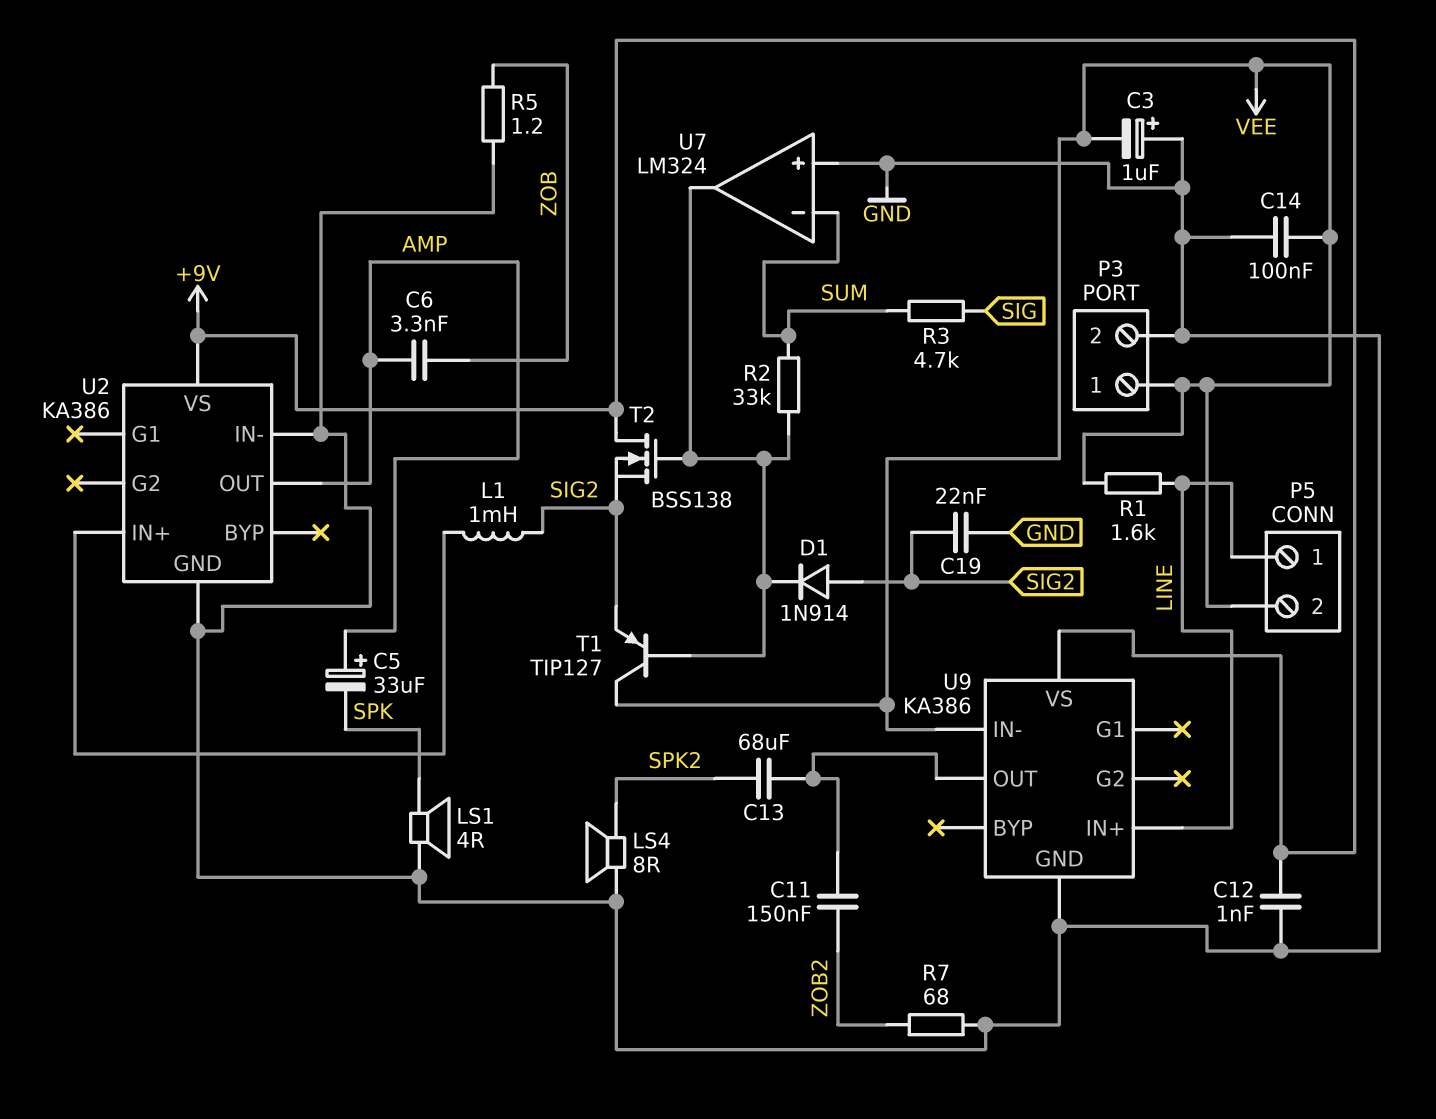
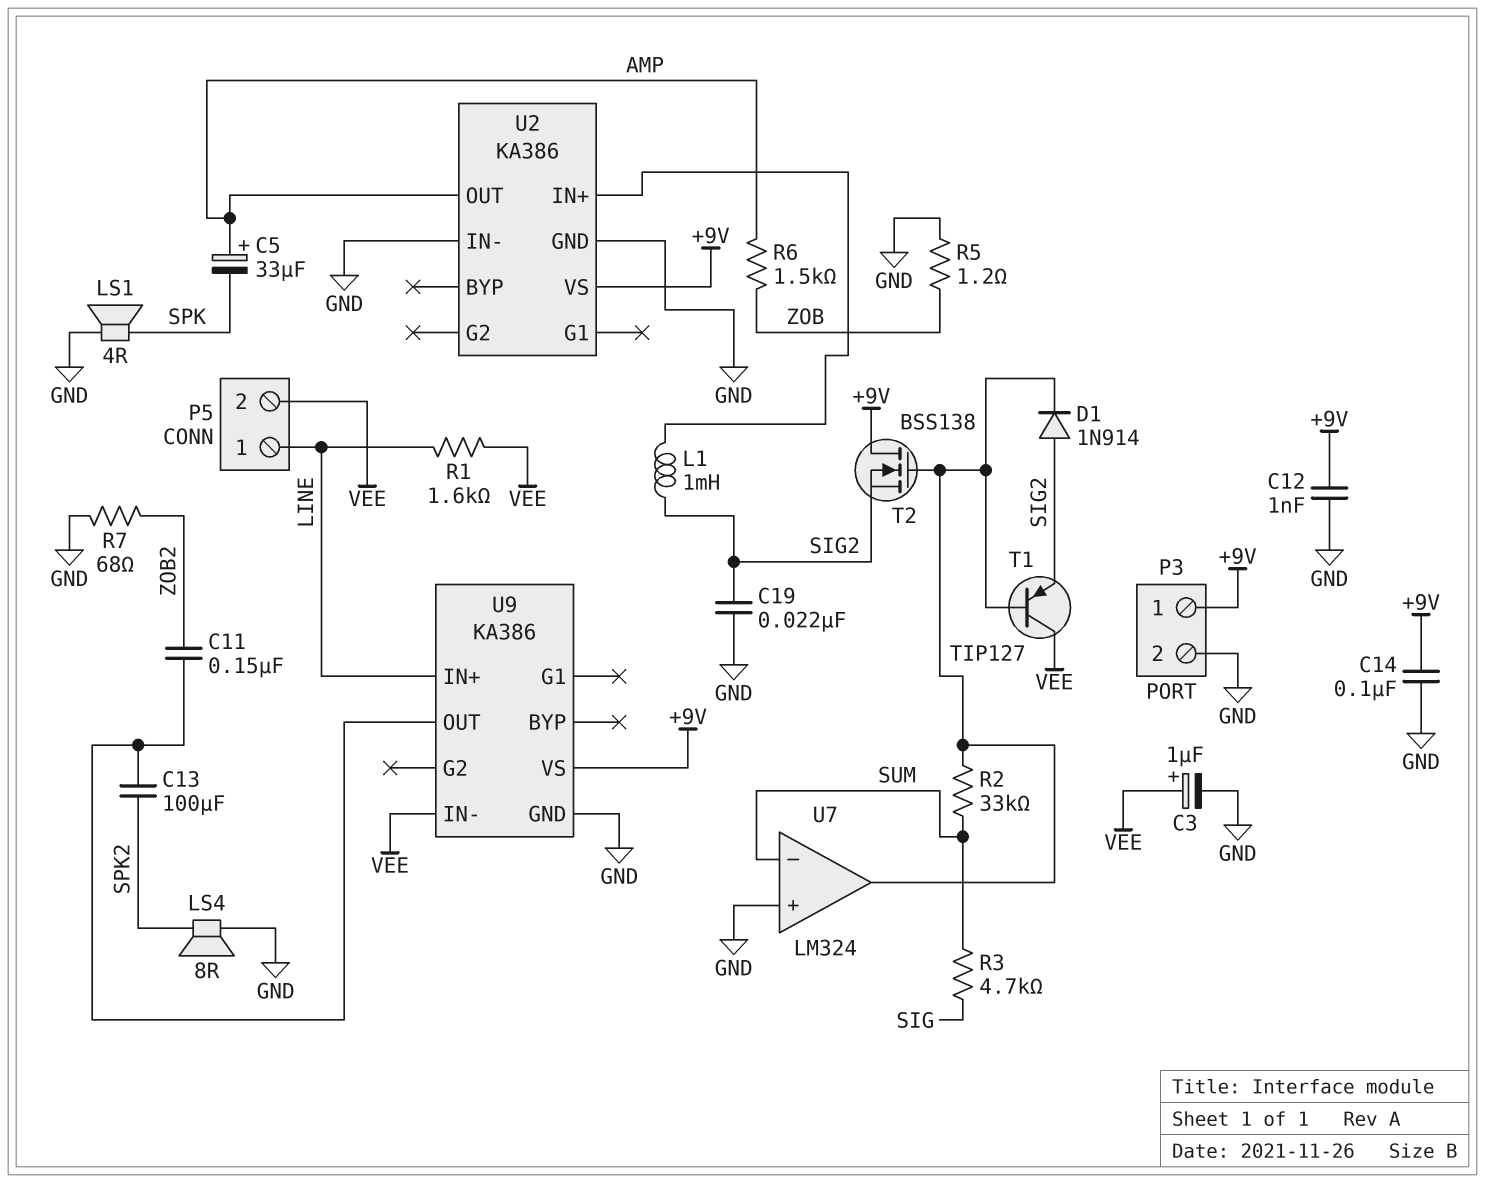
C3: 1uF (plus GND, minus VEE) -> 1uF (plus VEE, minus GND)
C6: 3.3nF (AMP, ZOB) -> none
C13: 68uF (SPK2, U9/OUT) -> 100uF (SPK2, U9/OUT)
C14: 100nF (GND, VEE) -> 100nF (+9V, GND)
P3 pin 1: VEE -> +9V
R6: none -> 1.5k (AMP, ZOB)

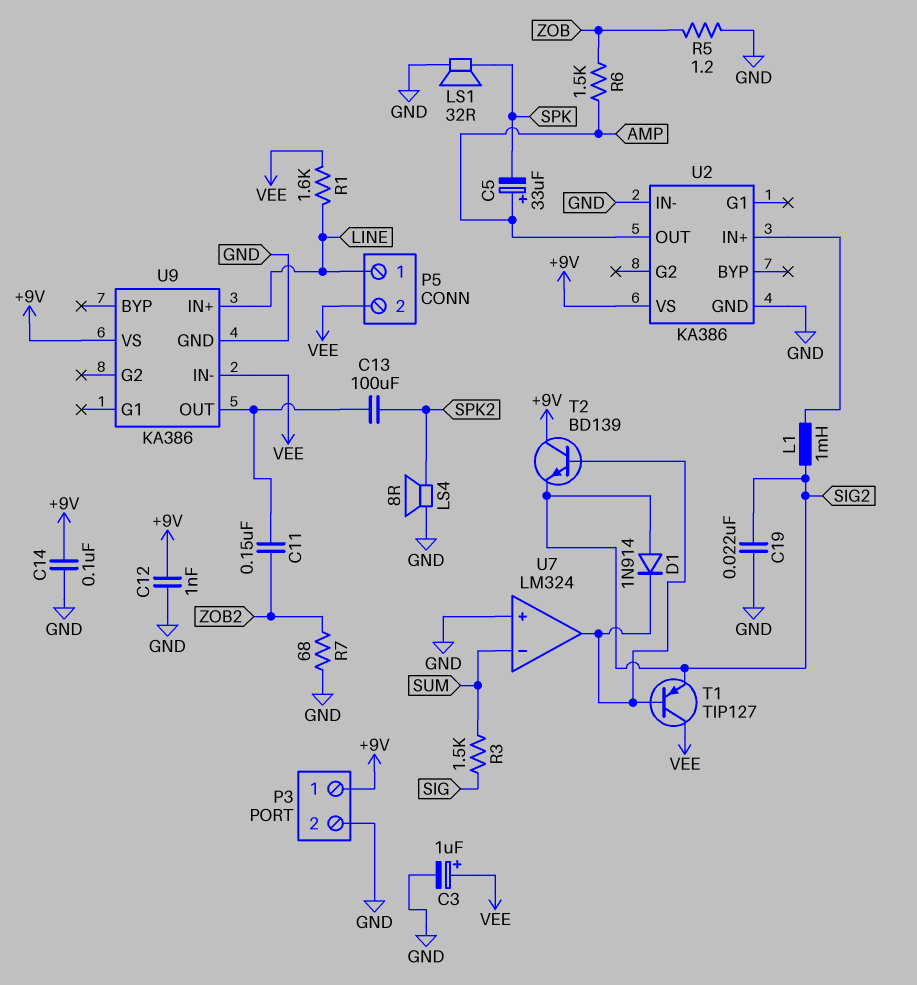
LS1: speaker 4R (GND, SPK) -> speaker 32R (GND, SPK)
R2: 33k (SUM, U7/out) -> none
R3: 4.7k (SIG, SUM) -> 1.5k (SIG, SUM)
T2: NMOS BSS138 (G U7/out, D +9V, S SIG2) -> NPN BD139 (B U7/out, C +9V, E SIG2)

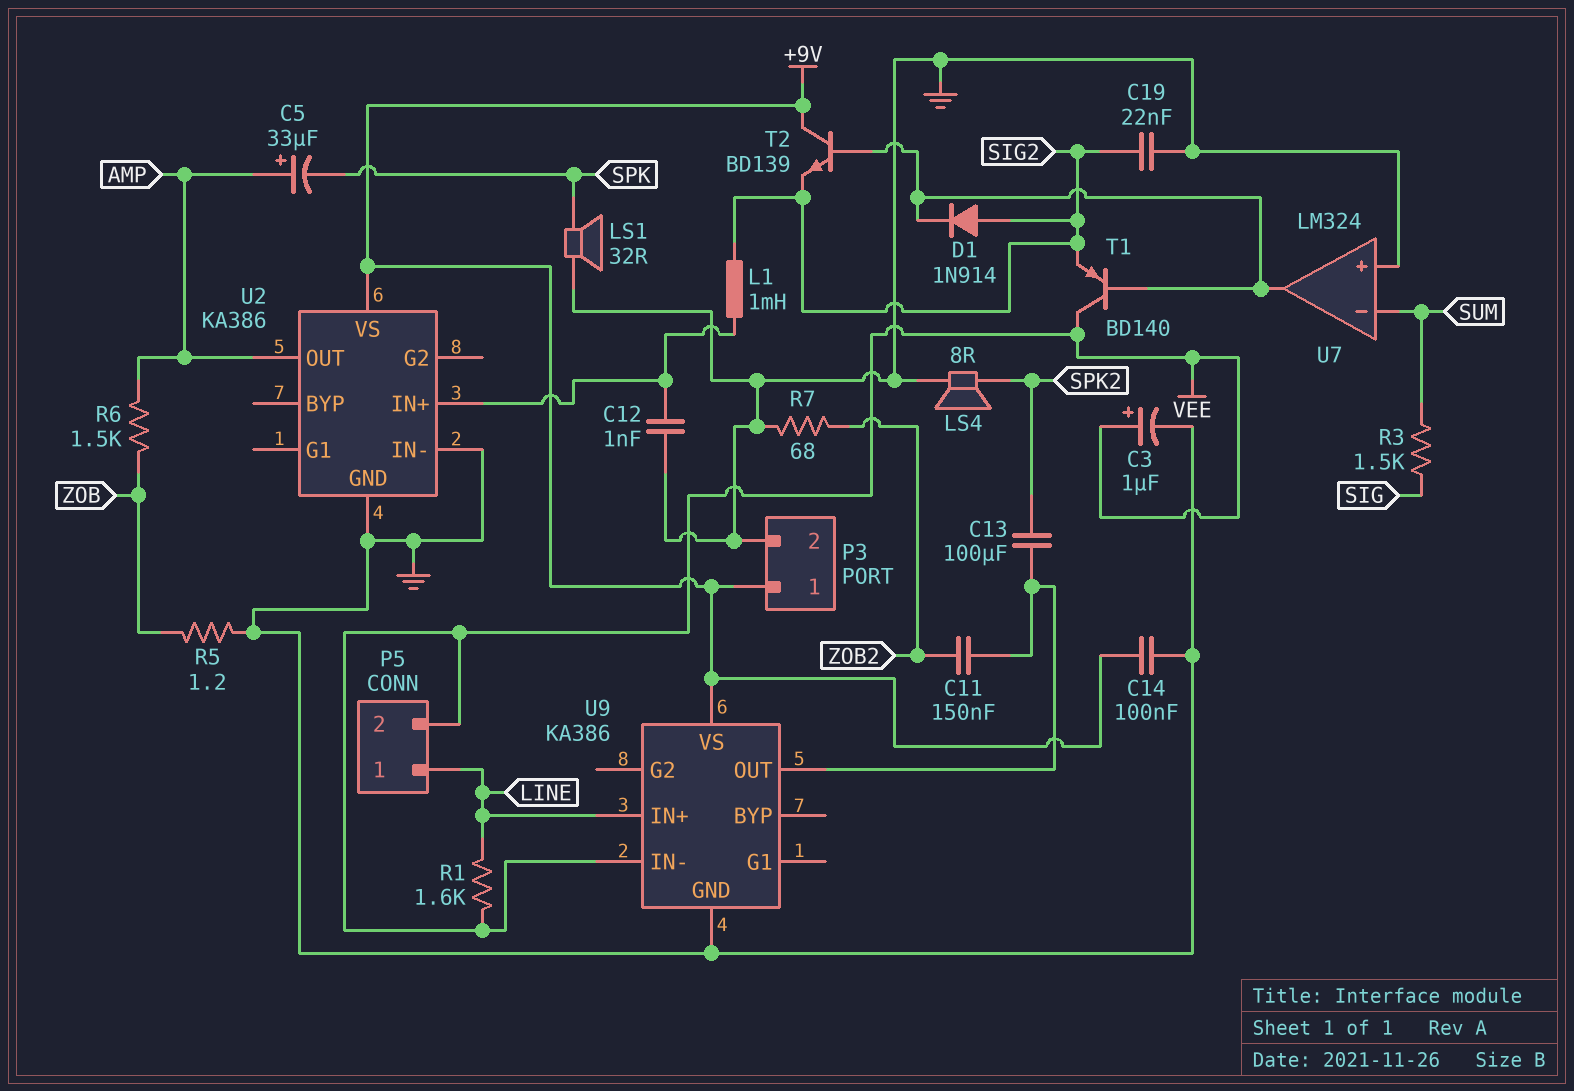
C12: 1nF (+9V, GND) -> 1nF (GND, U2/IN+)
T1: PNP TIP127 (B U7/out, C VEE, E SIG2) -> PNP BD140 (B U7/out, C VEE, E SIG2)

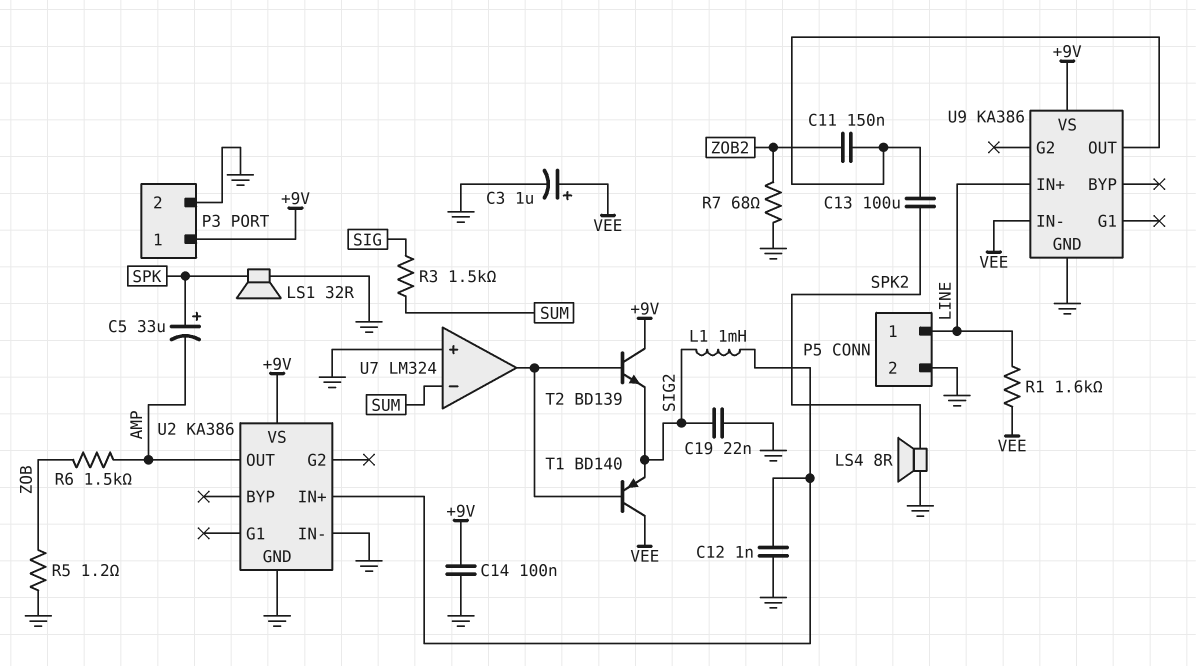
C5: 33uF (plus AMP, minus SPK) -> 33uF (plus SPK, minus AMP)
D1: diode 1N914 (A SIG2, K U7/out) -> none
P5 pin 2: VEE -> GND

